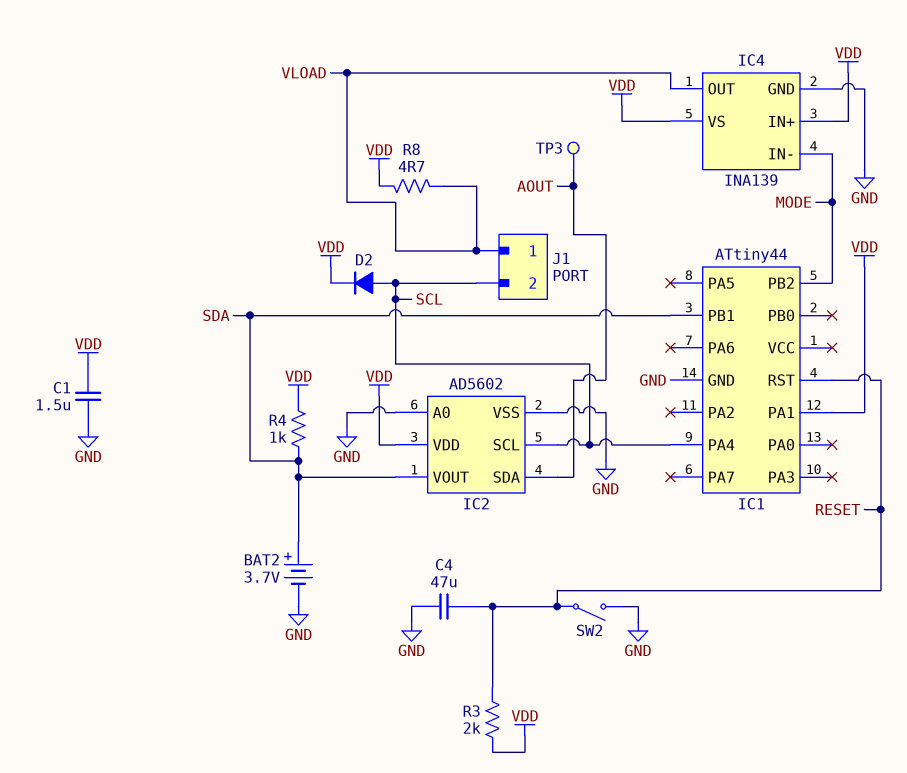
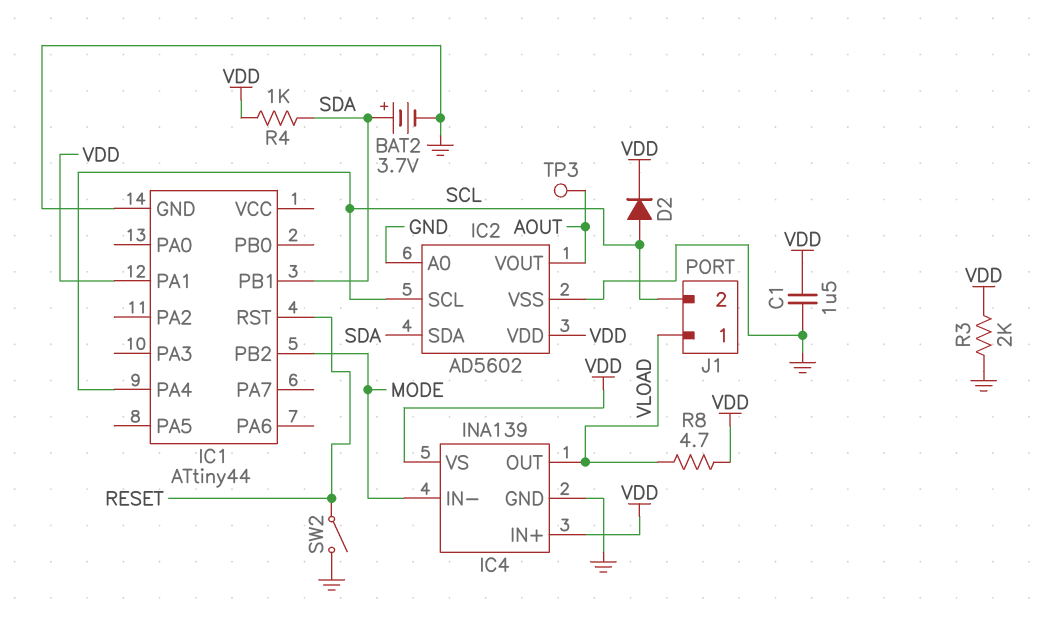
C4: 47uF (GND, RESET) -> none
IC2 pin SDA: AOUT -> SDA
IC2 pin VOUT: SDA -> AOUT
R3: 2k (RESET, VDD) -> 2k (GND, VDD)

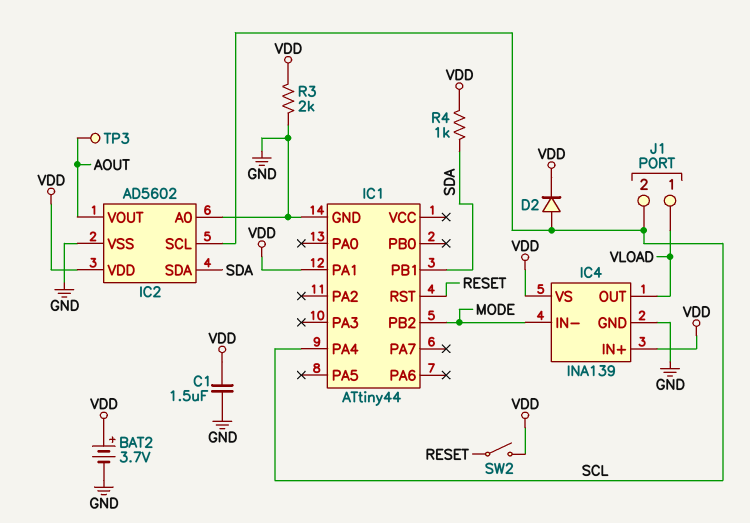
BAT2: 3.7V (plus SDA, minus GND) -> 3.7V (plus VDD, minus GND)
R8: 4.7 (VDD, VLOAD) -> none
SW2: switch (GND, RESET) -> switch (RESET, VDD)

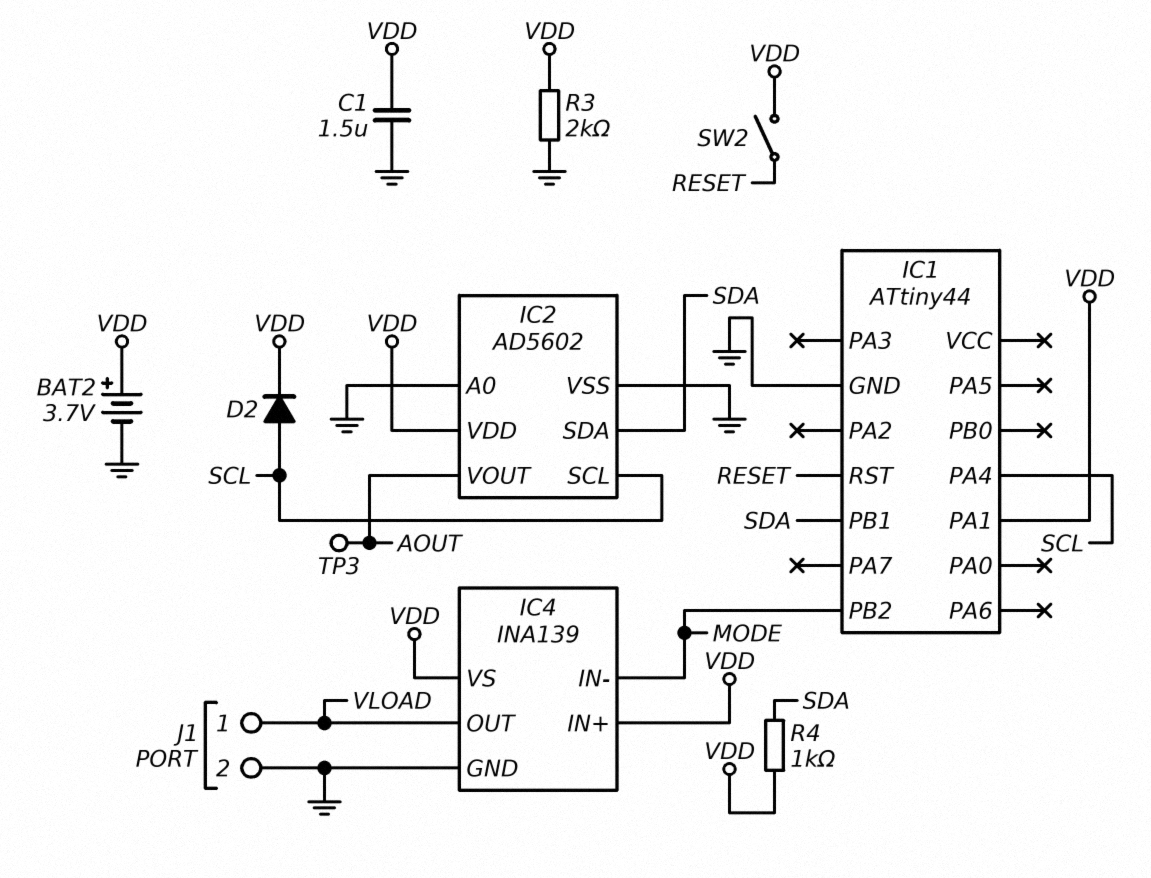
J1 pin 2: SCL -> GND

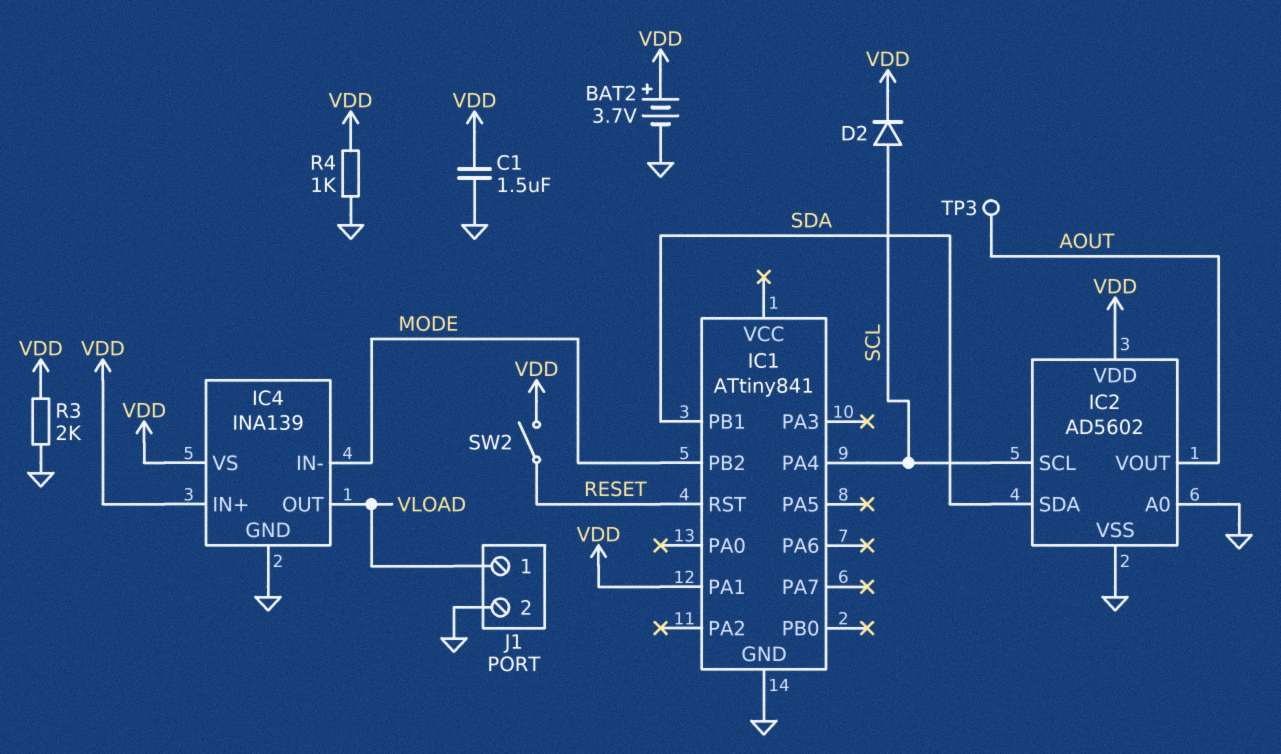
IC1: ATtiny44 -> ATtiny841
R4: 1k (SDA, VDD) -> 1k (GND, VDD)

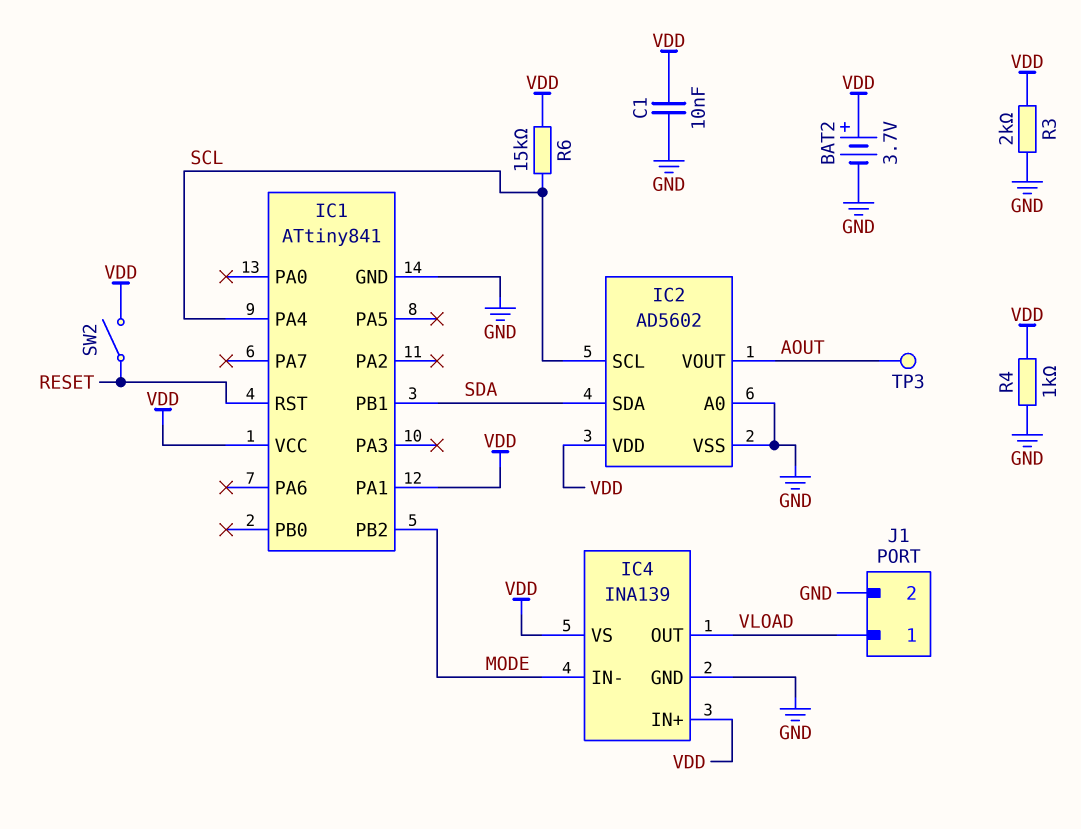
C1: 1.5uF (GND, VDD) -> 10nF (GND, VDD)
D2: diode (A SCL, K VDD) -> none
IC1 pin VCC: none -> VDD
R6: none -> 15k (SCL, VDD)

